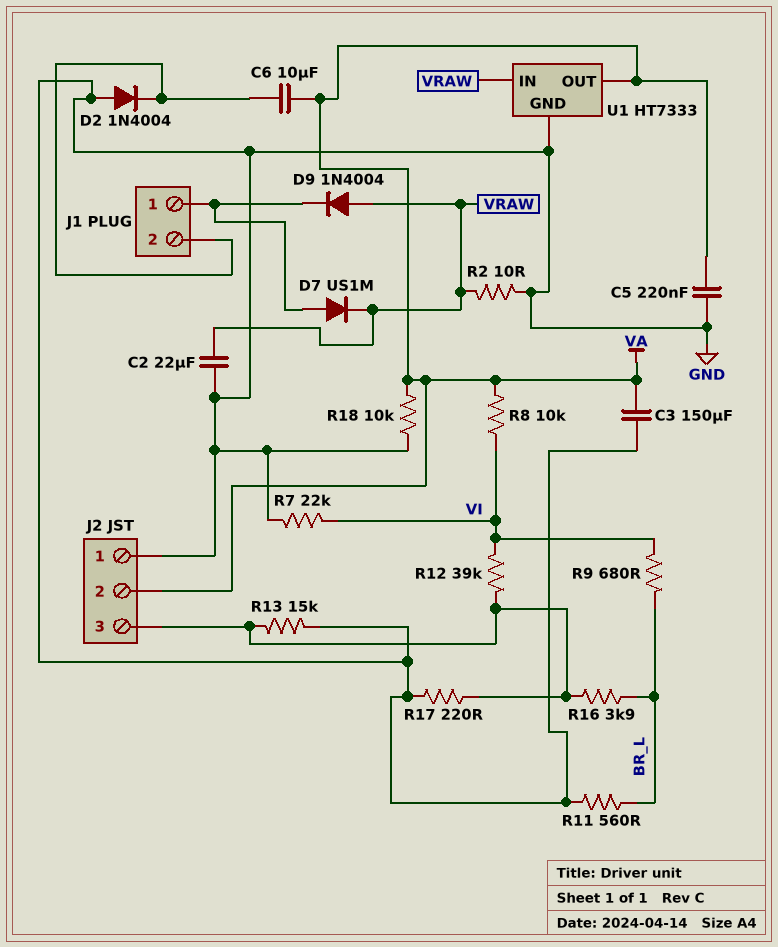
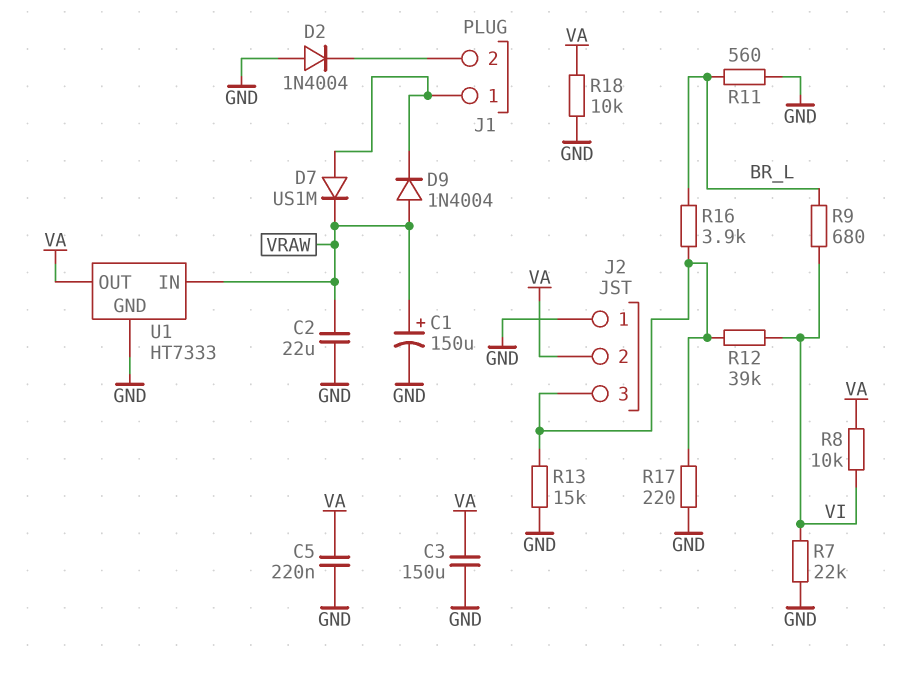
C1: none -> 150uF (plus VRAW, minus GND)
C6: 10uF (J1/2, VA) -> none
R2: 10 (GND, VRAW) -> none

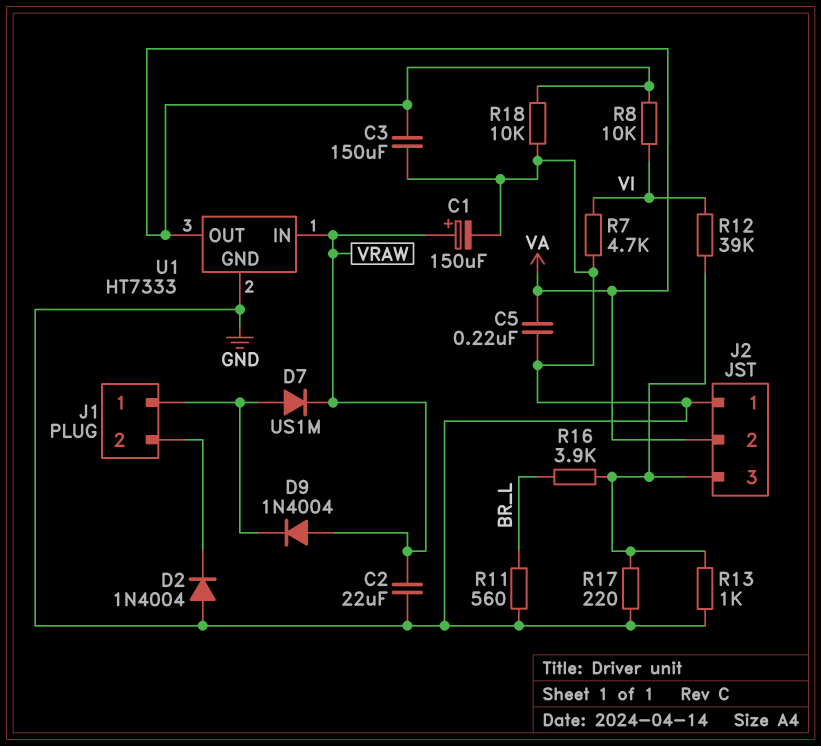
R7: 22k (GND, VI) -> 4.7k (GND, VI)
R9: 680 (BR_L, VI) -> none
R13: 15k (GND, J2/3) -> 1k (GND, J2/3)

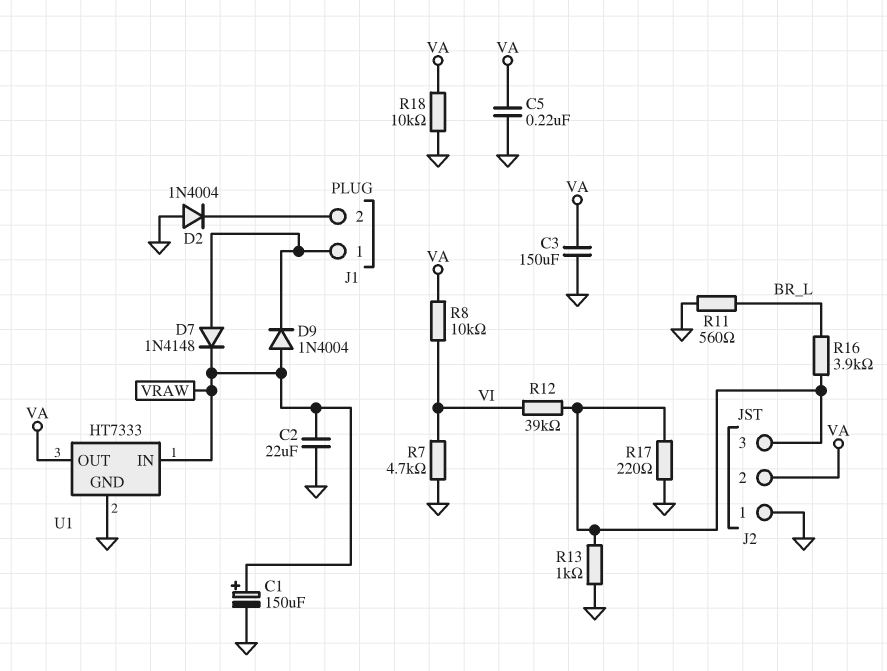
D7: diode US1M (A J1/1, K VRAW) -> diode 1N4148 (A J1/1, K VRAW)

